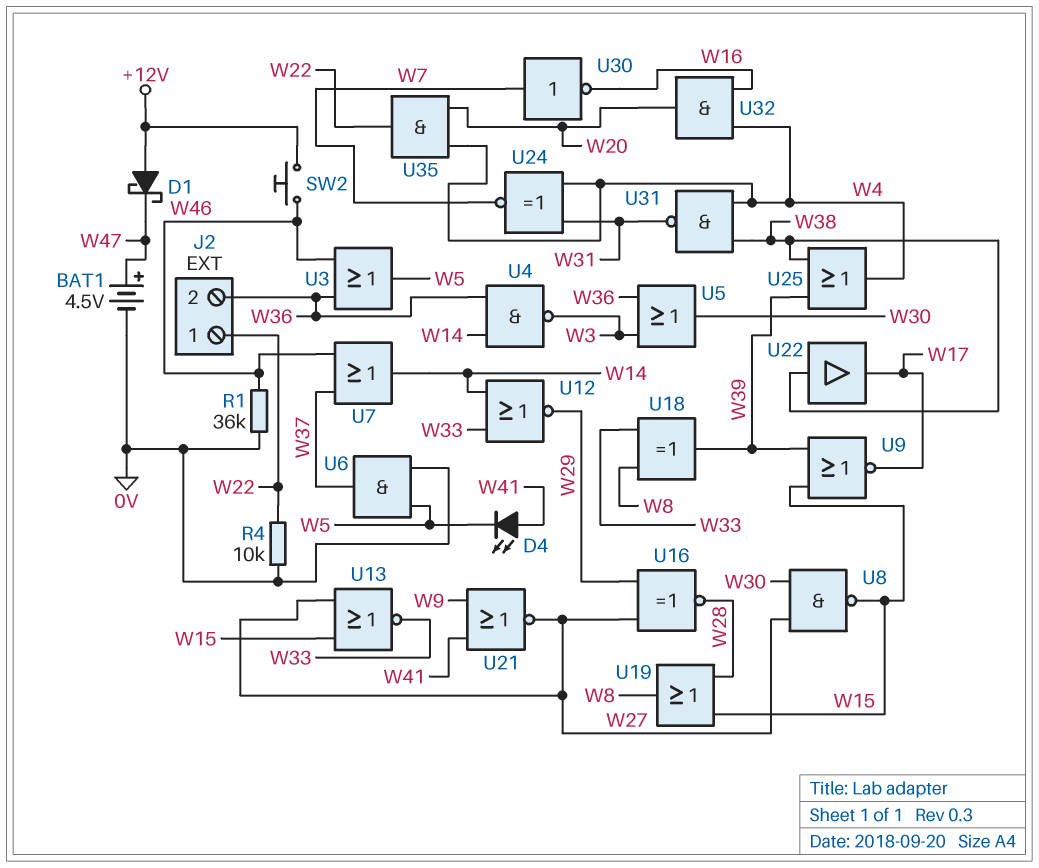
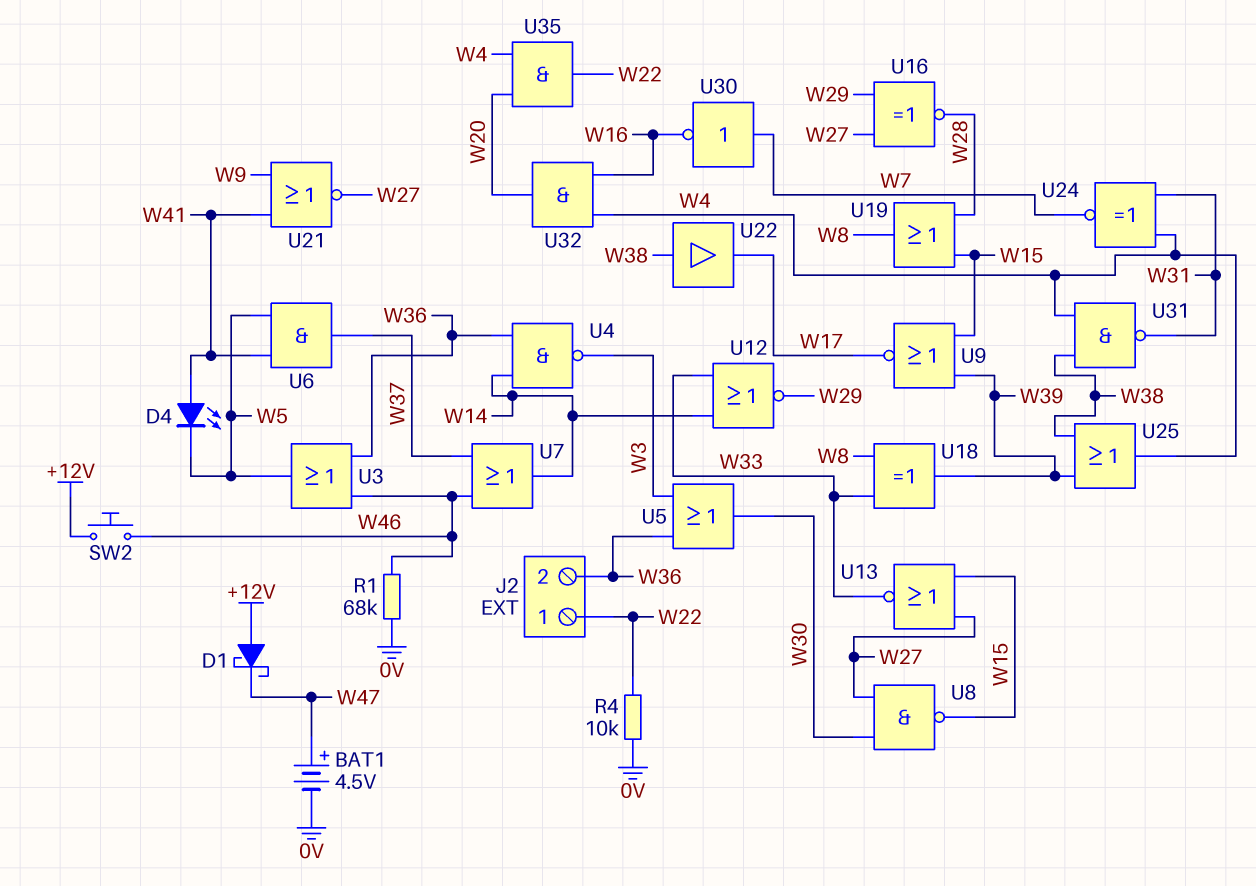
R1: 36k (0V, W46) -> 68k (0V, W46)
U6: AND (in 0V, in W5, out W37) -> AND (in W5, in W41, out W37)

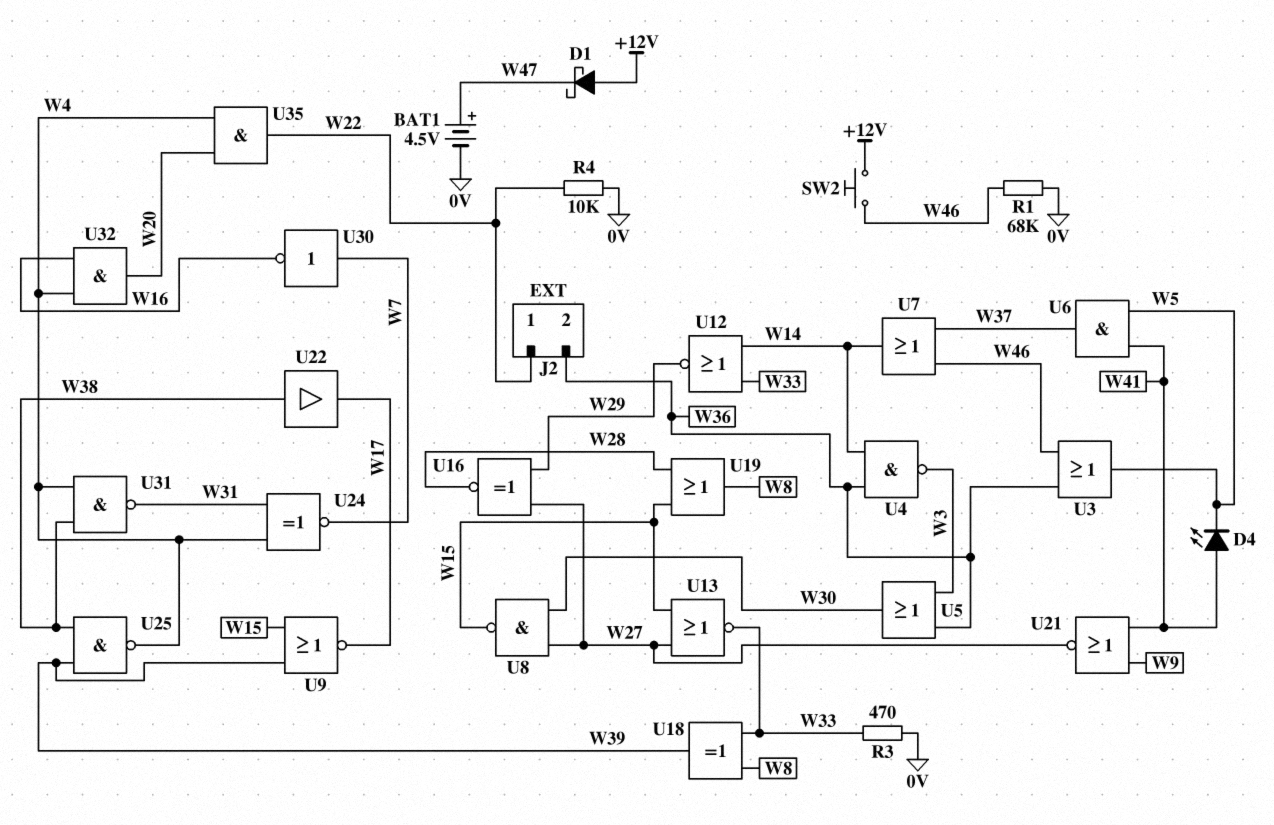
R3: none -> 470 (0V, W33)
U25: OR (in W38, in W39, out W4) -> NAND (in W38, in W39, out W4)

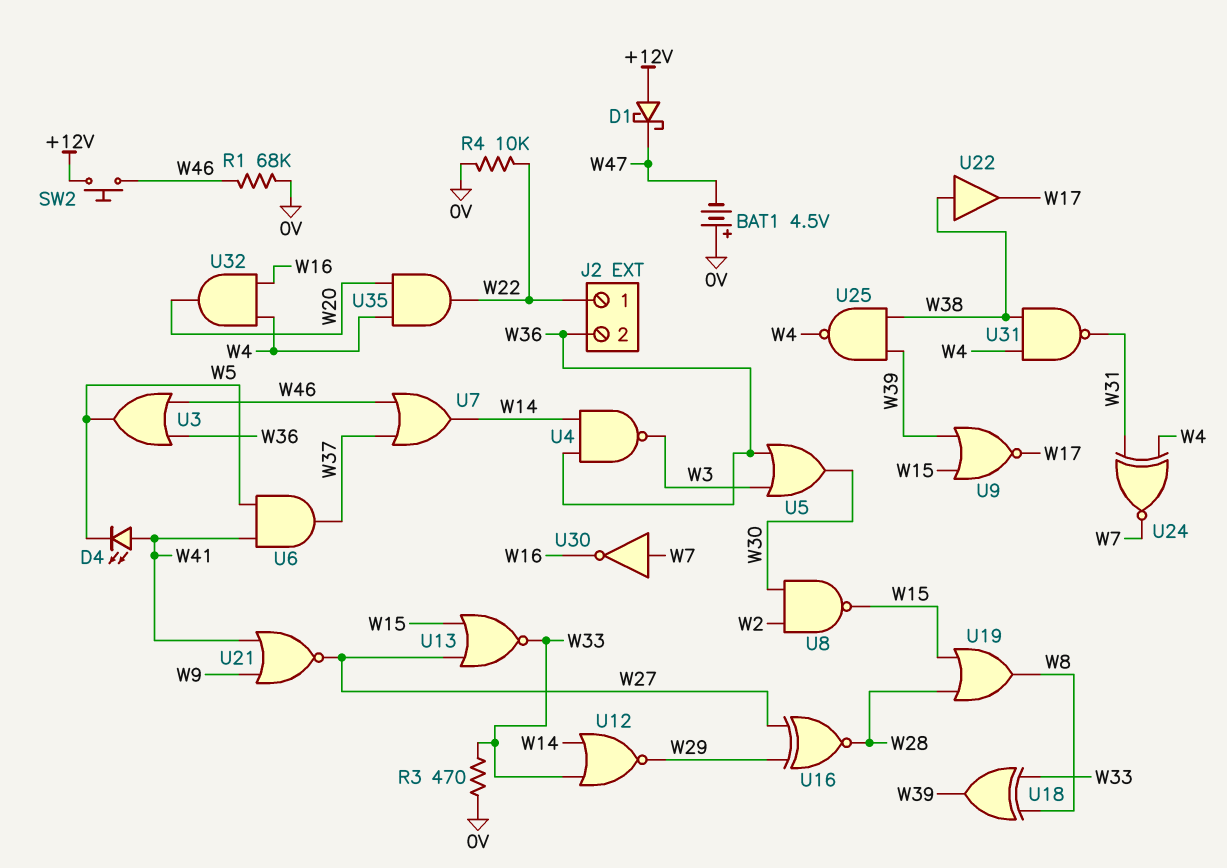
BAT1: 4.5V (plus W47, minus 0V) -> 4.5V (plus 0V, minus W47)
U8: NAND (in W27, in W30, out W15) -> NAND (in W2, in W30, out W15)

